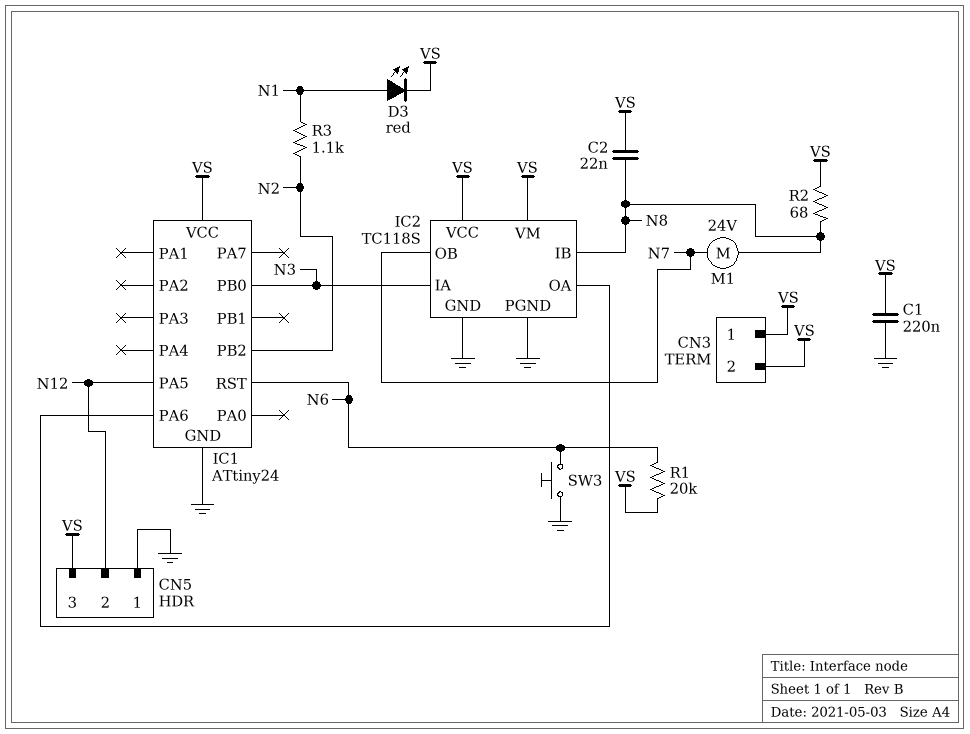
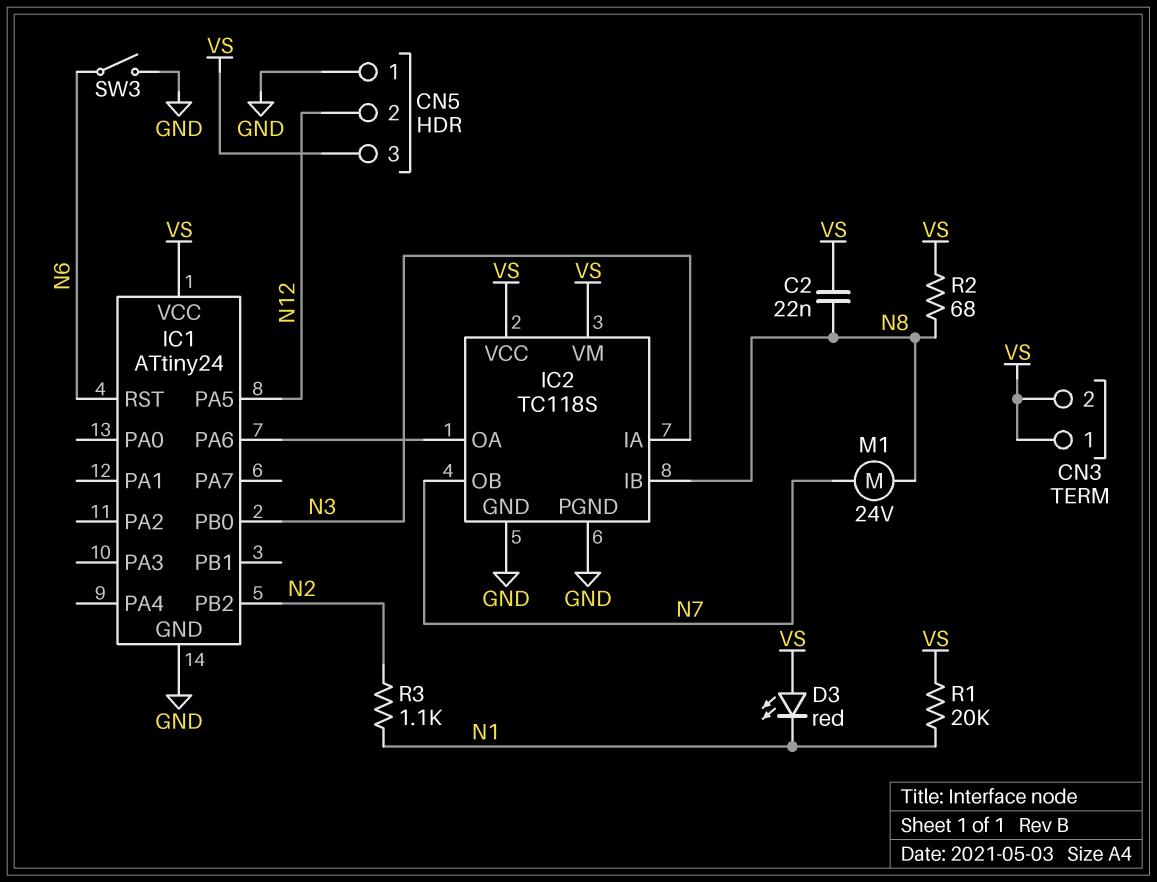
C1: 220nF (GND, VS) -> none
D3: LED red (A N1, K VS) -> LED red (A VS, K N1)
R1: 20k (N6, VS) -> 20k (N1, VS)
SW3: button (GND, N6) -> switch (GND, N6)

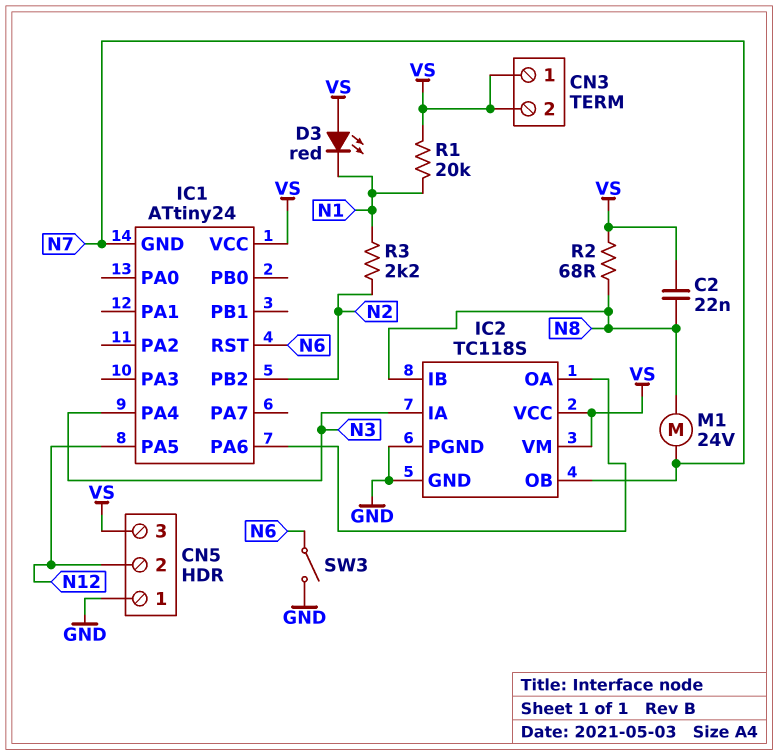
IC1 pin GND: GND -> N7
IC1 pin PA4: none -> N3
IC1 pin PB0: N3 -> none
R3: 1.1k (N1, N2) -> 2.2k (N1, N2)

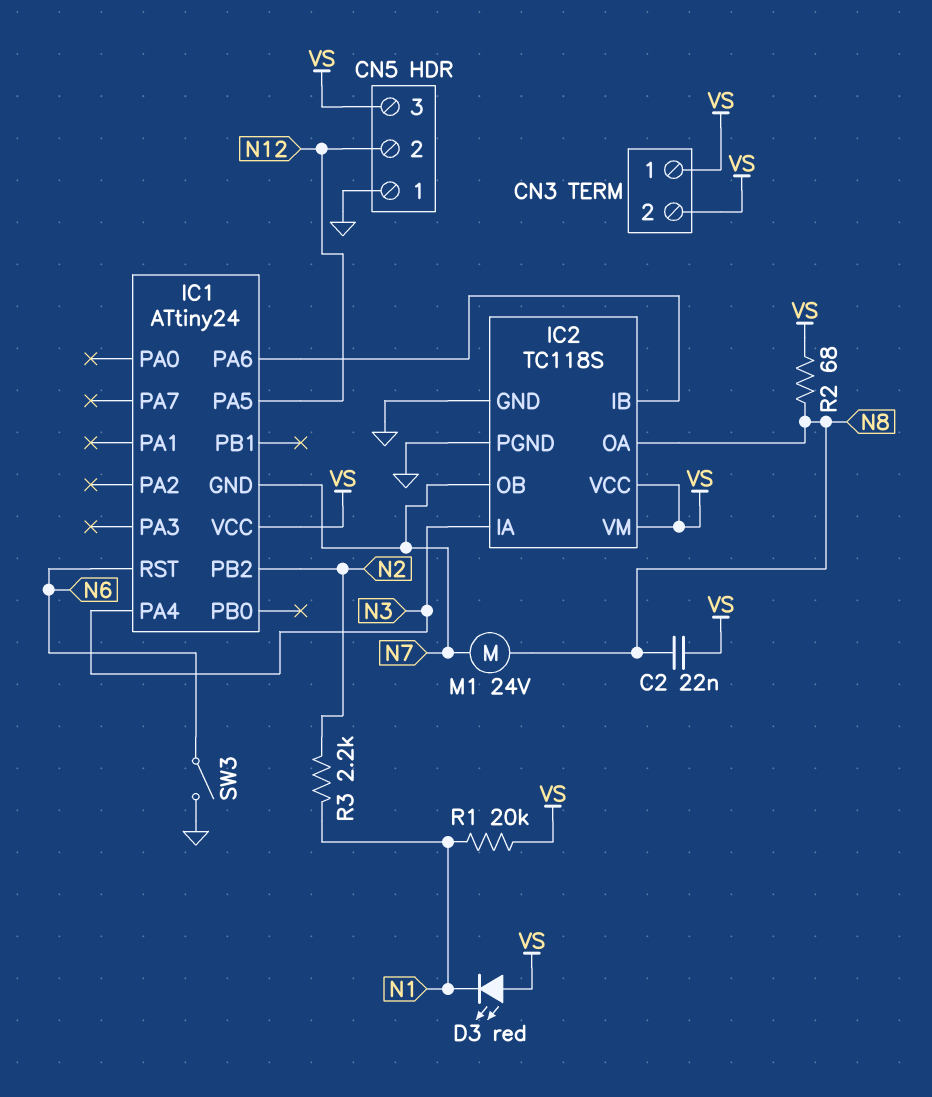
IC2 pin IB: N8 -> IC1/PA6
IC2 pin OA: IC1/PA6 -> N8

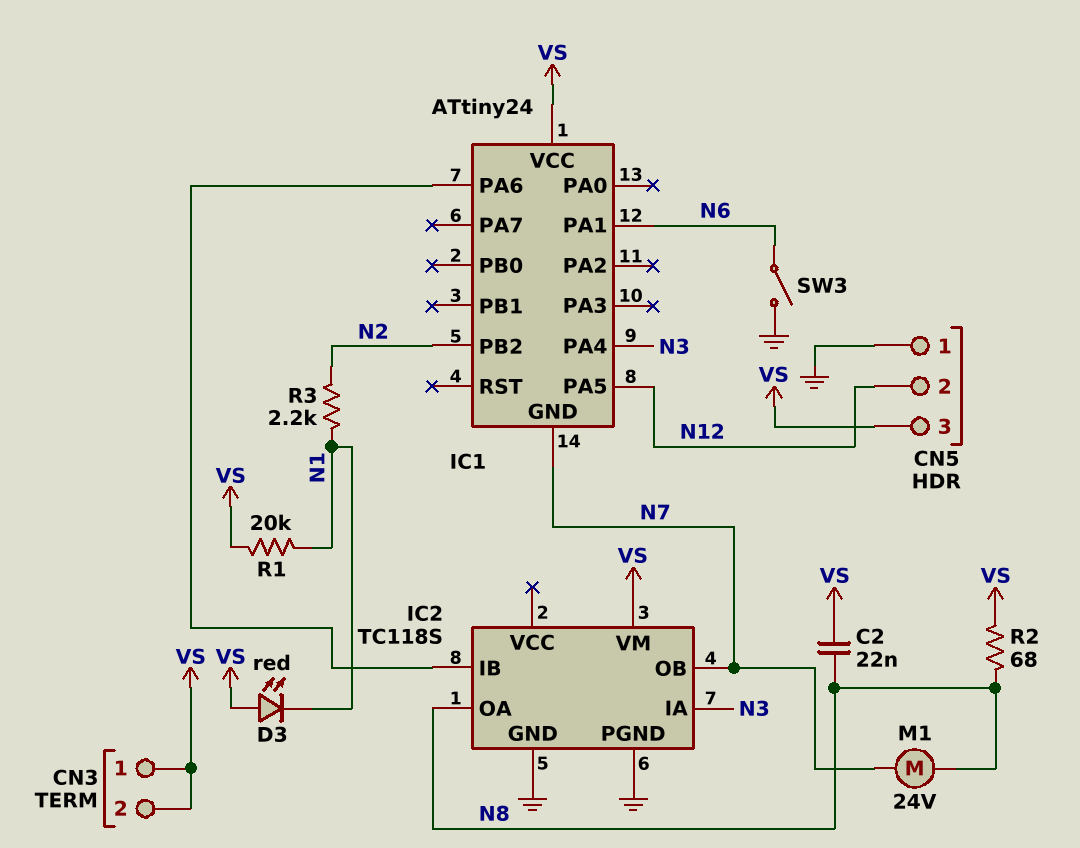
IC1 pin PA1: none -> N6
IC1 pin RST: N6 -> none
IC2 pin VCC: VS -> none

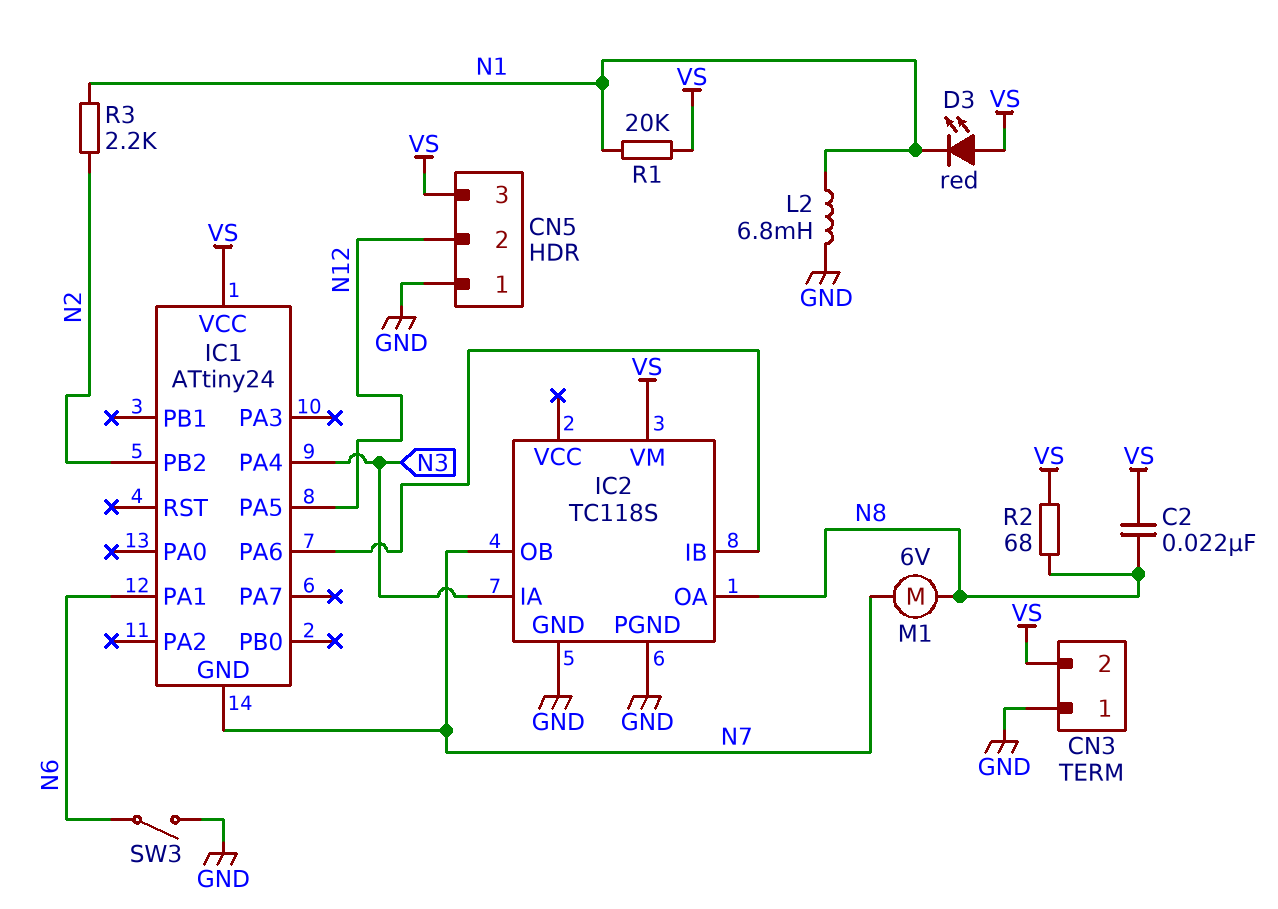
CN3 pin 1: VS -> GND
L2: none -> 6.8mH (GND, N1)
M1: motor 24V (N7, N8) -> motor 6V (N7, N8)

